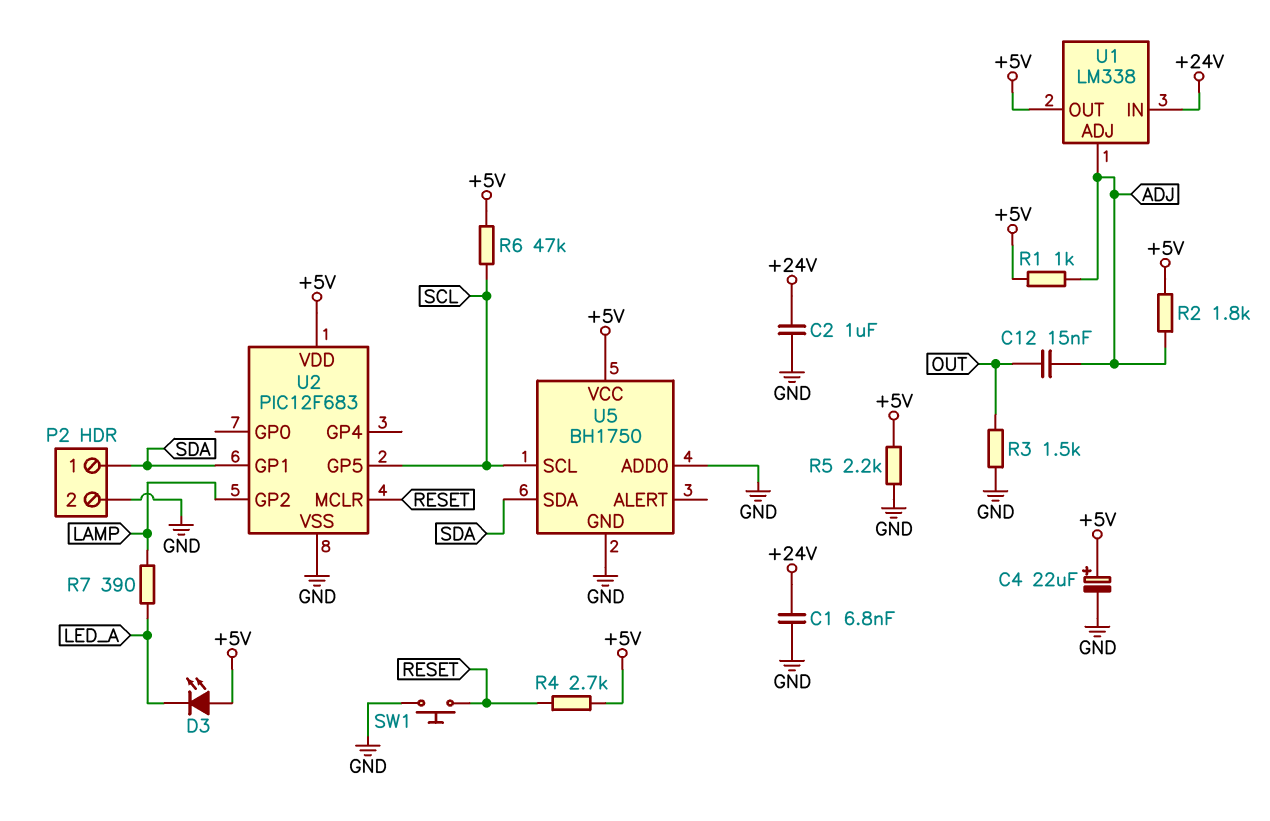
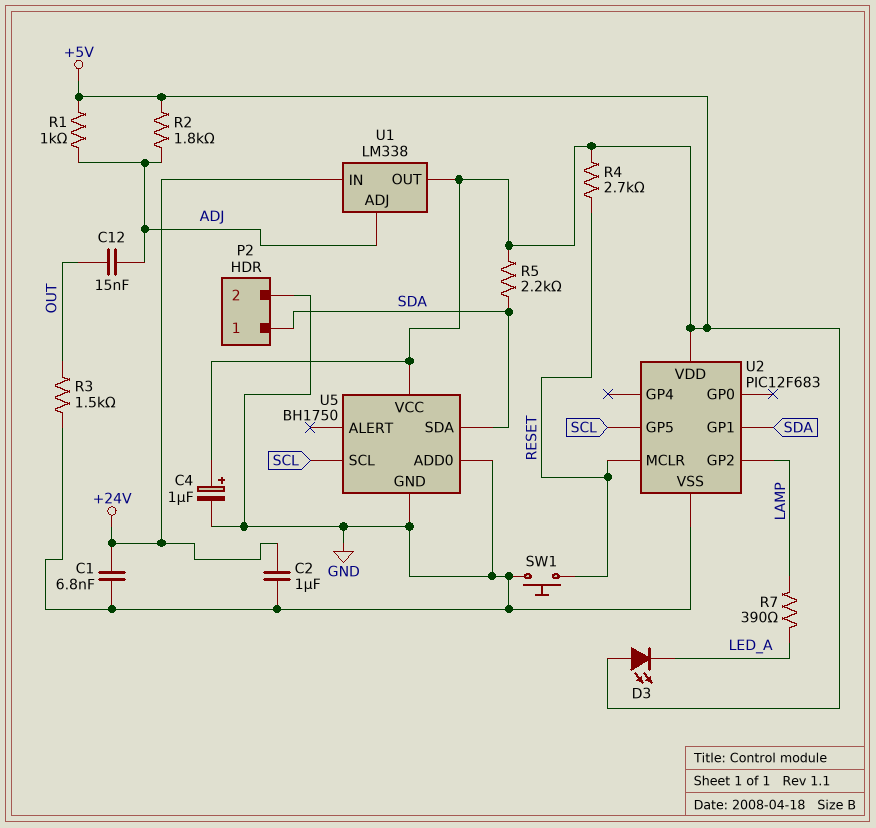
C4: 22uF (plus +5V, minus GND) -> 1uF (plus +5V, minus GND)
R5: 2.2k (+5V, GND) -> 2.2k (+5V, SDA)
R6: 47k (+5V, SCL) -> none

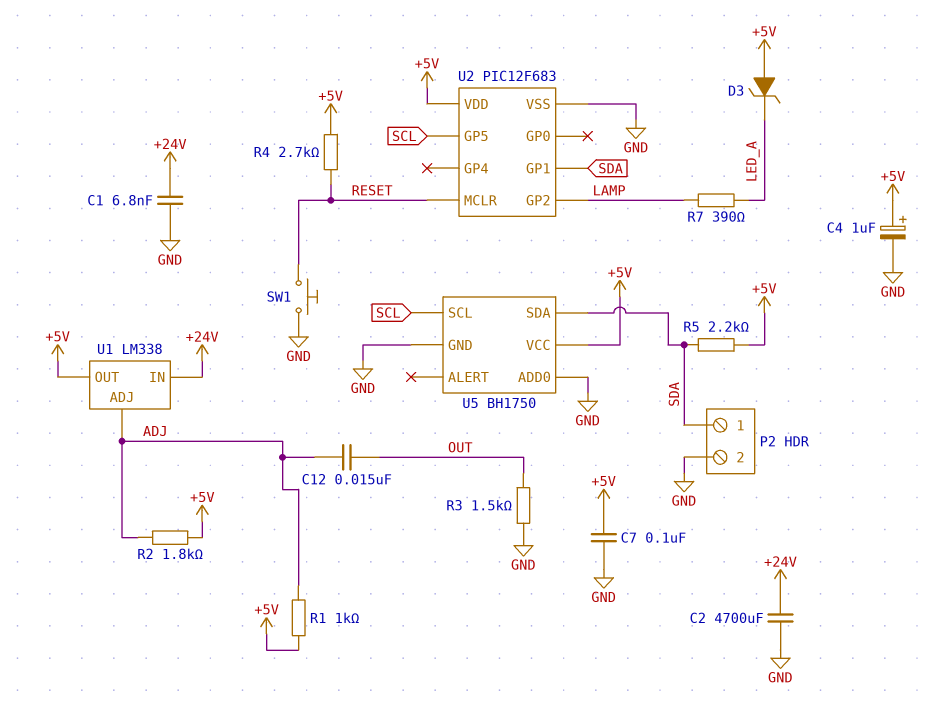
C2: 1uF (+24V, GND) -> 4700uF (+24V, GND)
C7: none -> 100nF (+5V, GND)
D3: LED (A +5V, K LED_A) -> zener (A +5V, K LED_A)

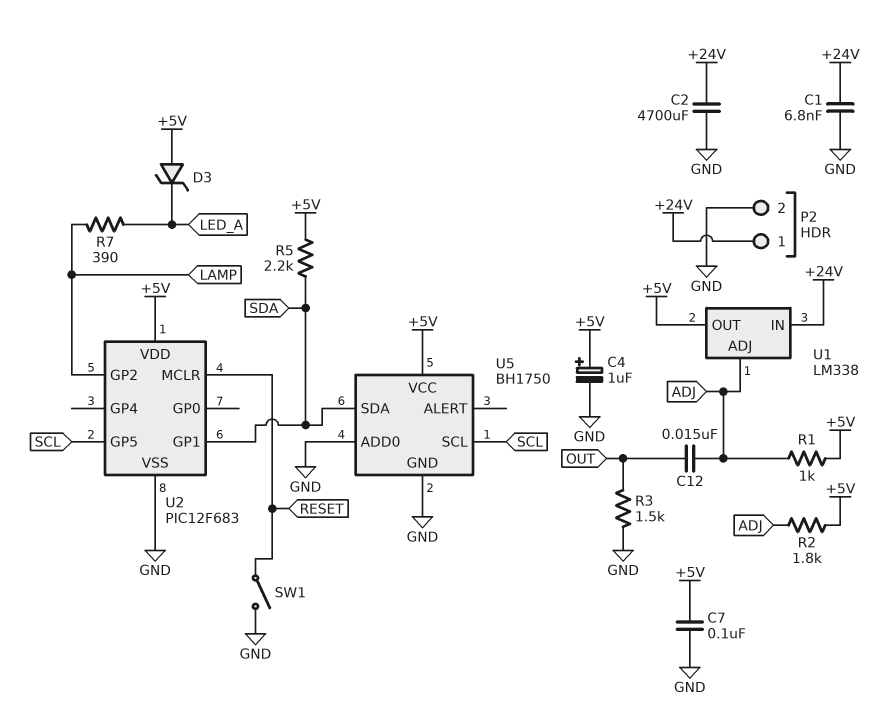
P2 pin 1: SDA -> +24V
R4: 2.7k (+5V, RESET) -> none
SW1: button (GND, RESET) -> switch (GND, RESET)

